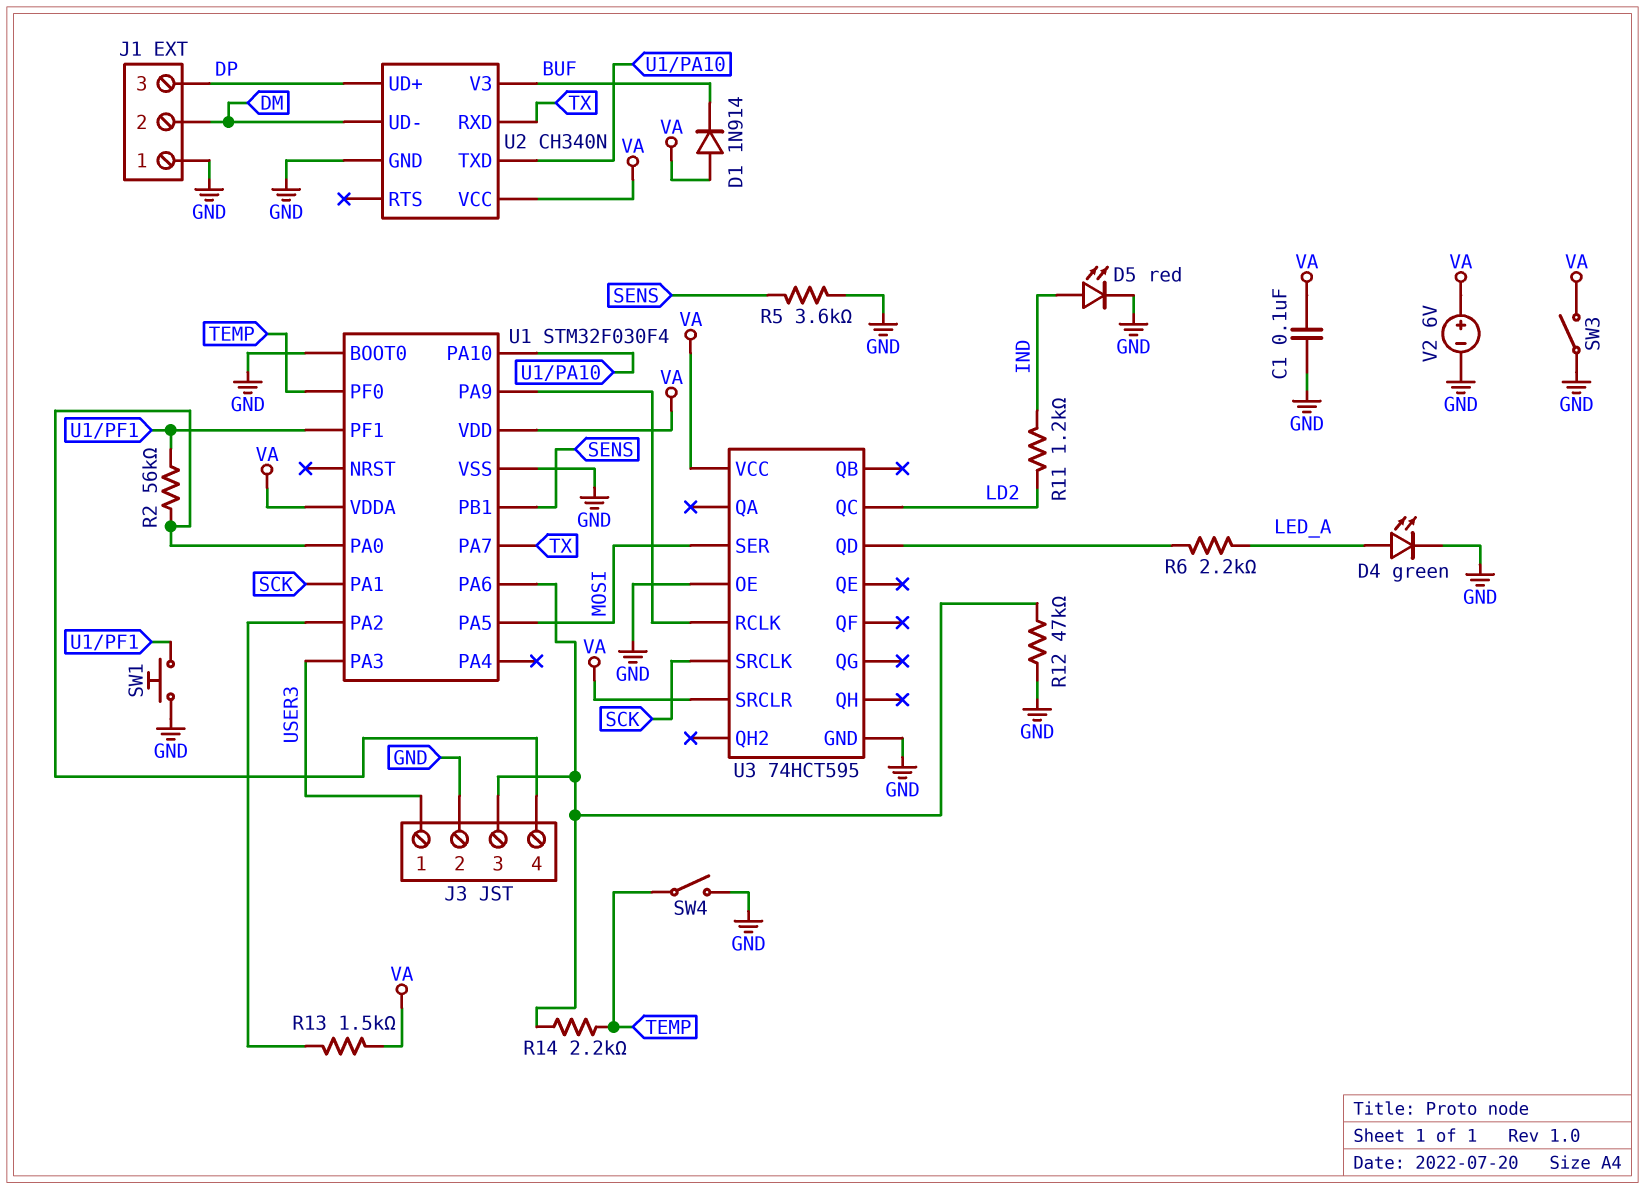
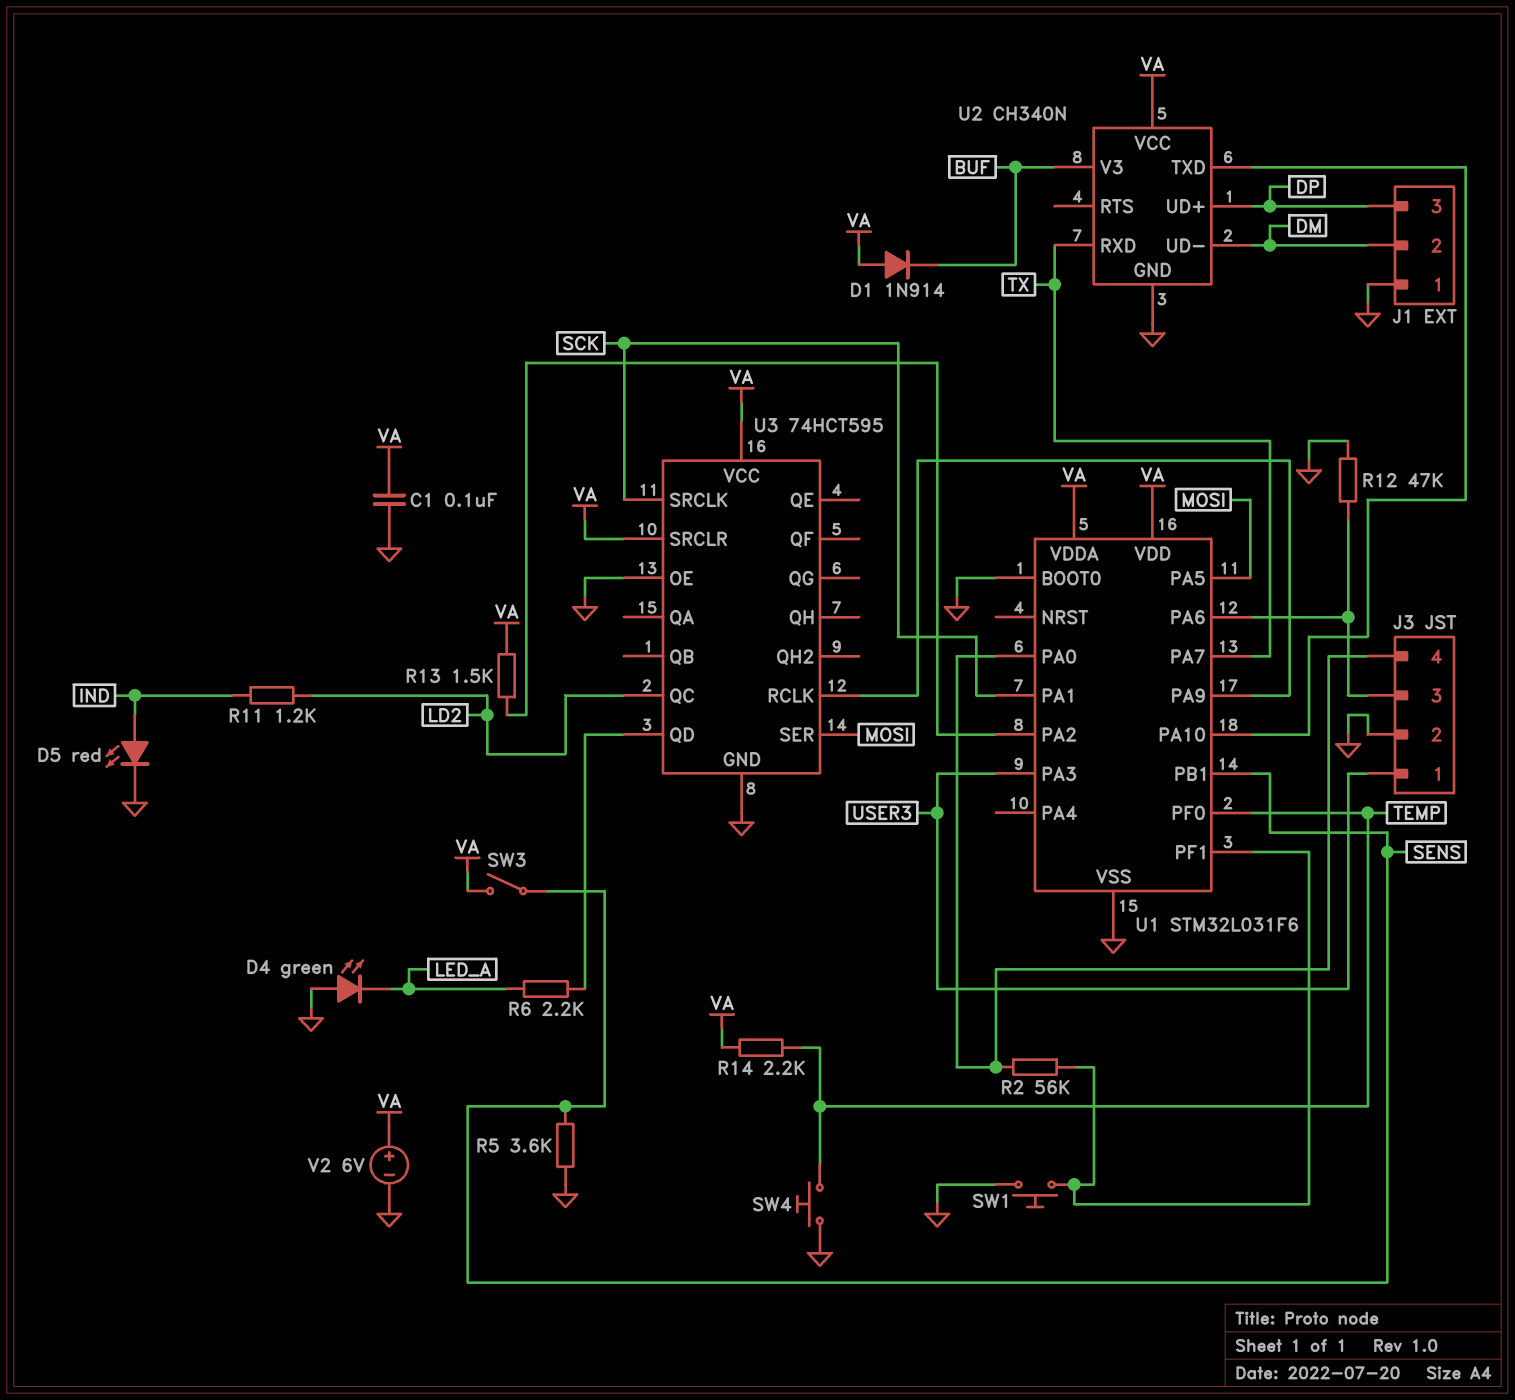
D4: LED green (A LED_A, K GND) -> LED green (A GND, K LED_A)
R14: 2.2k (J3/3, TEMP) -> 2.2k (TEMP, VA)
SW3: switch (GND, VA) -> switch (SENS, VA)
SW4: switch (GND, TEMP) -> button (GND, TEMP)
U1: STM32F030F4 -> STM32L031F6

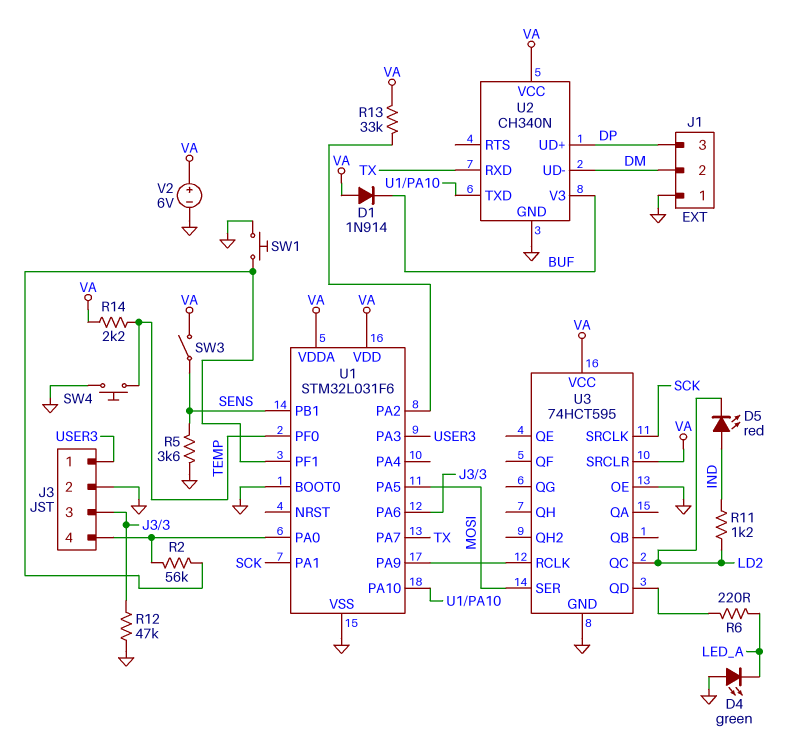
C1: 100nF (GND, VA) -> none
D5: LED red (A IND, K GND) -> LED red (A IND, K LD2)
R6: 2.2k (LED_A, U3/QD) -> 220 (LED_A, U3/QD)
R13: 1.5k (U1/PA2, VA) -> 33k (U1/PA2, VA)

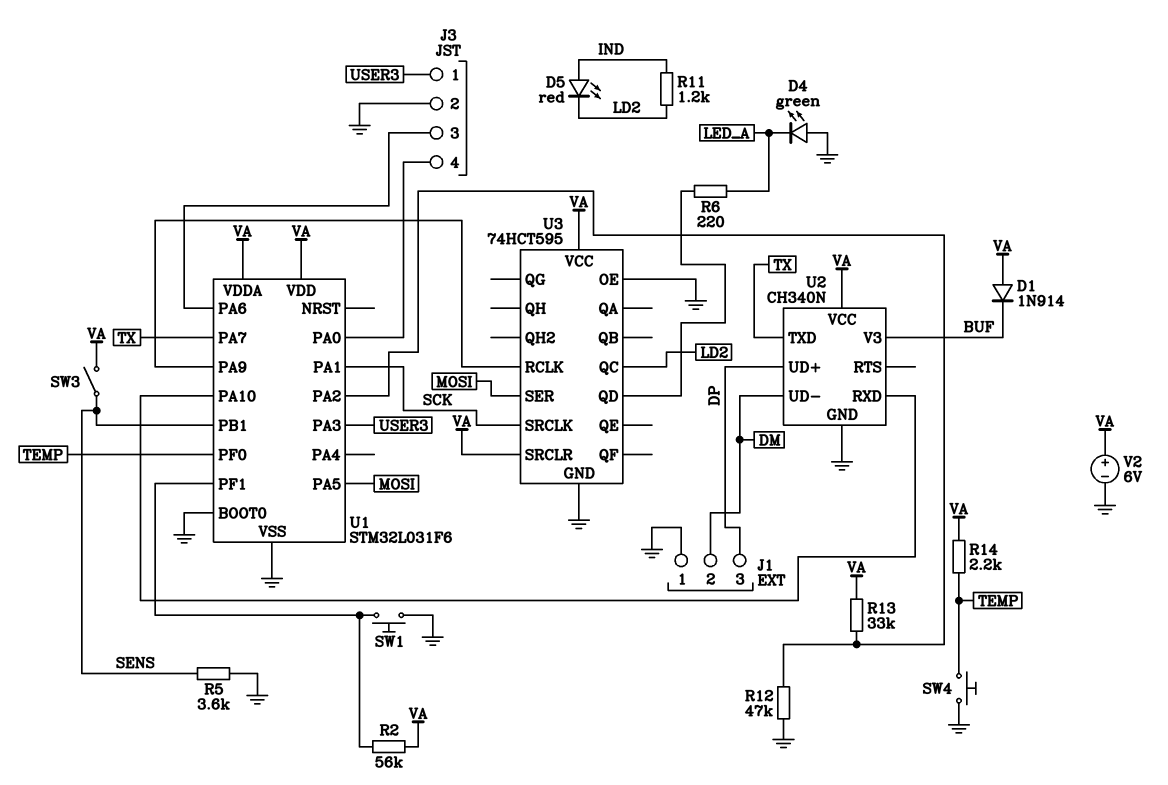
R2: 56k (J3/4, U1/PF1) -> 56k (U1/PF1, VA)
R12: 47k (GND, J3/3) -> 47k (GND, U1/PA2)
U2 pin RXD: TX -> U1/PA10
U2 pin TXD: U1/PA10 -> TX

